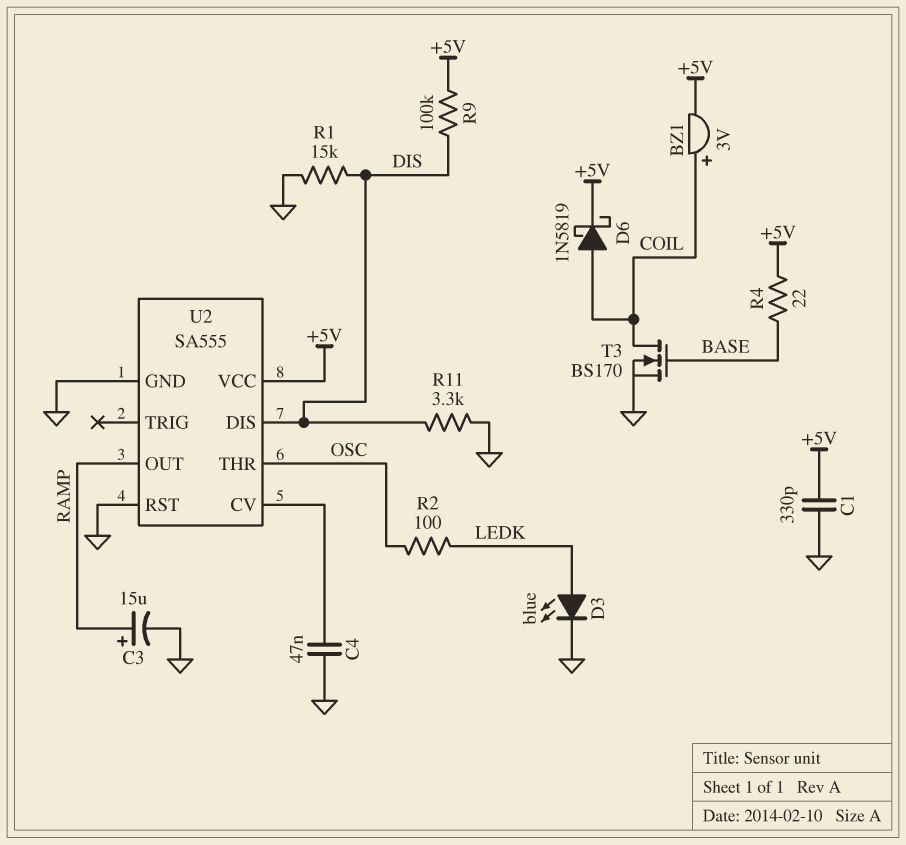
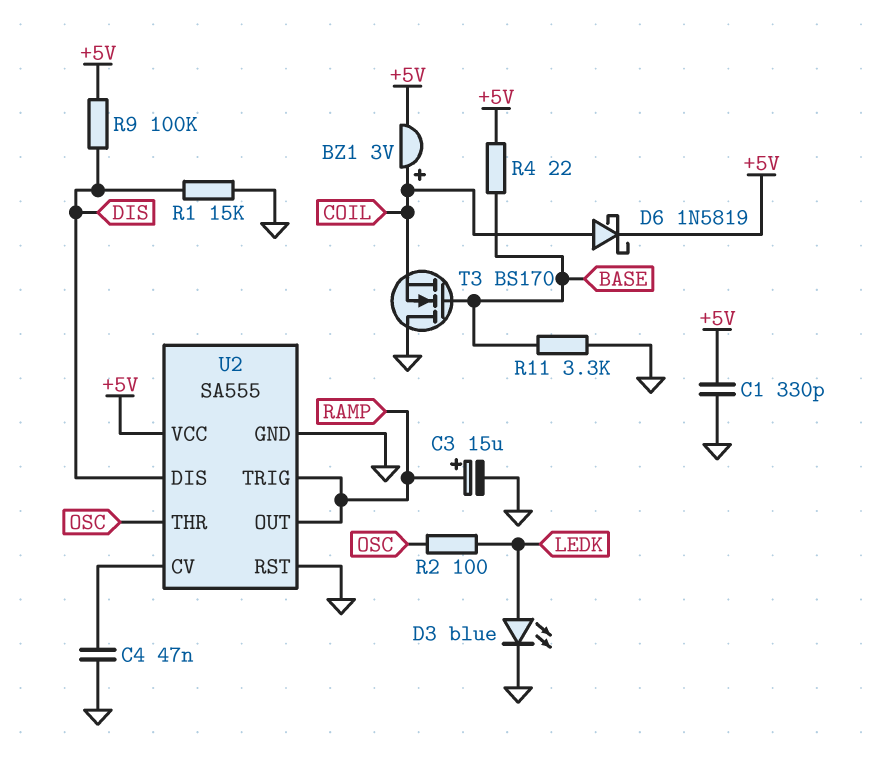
R11: 3.3k (DIS, GND) -> 3.3k (BASE, GND)
T3: NMOS BS170 (G BASE, D COIL, S GND) -> NMOS BS170 (G BASE, D GND, S COIL)
U2 pin TRIG: none -> RAMP

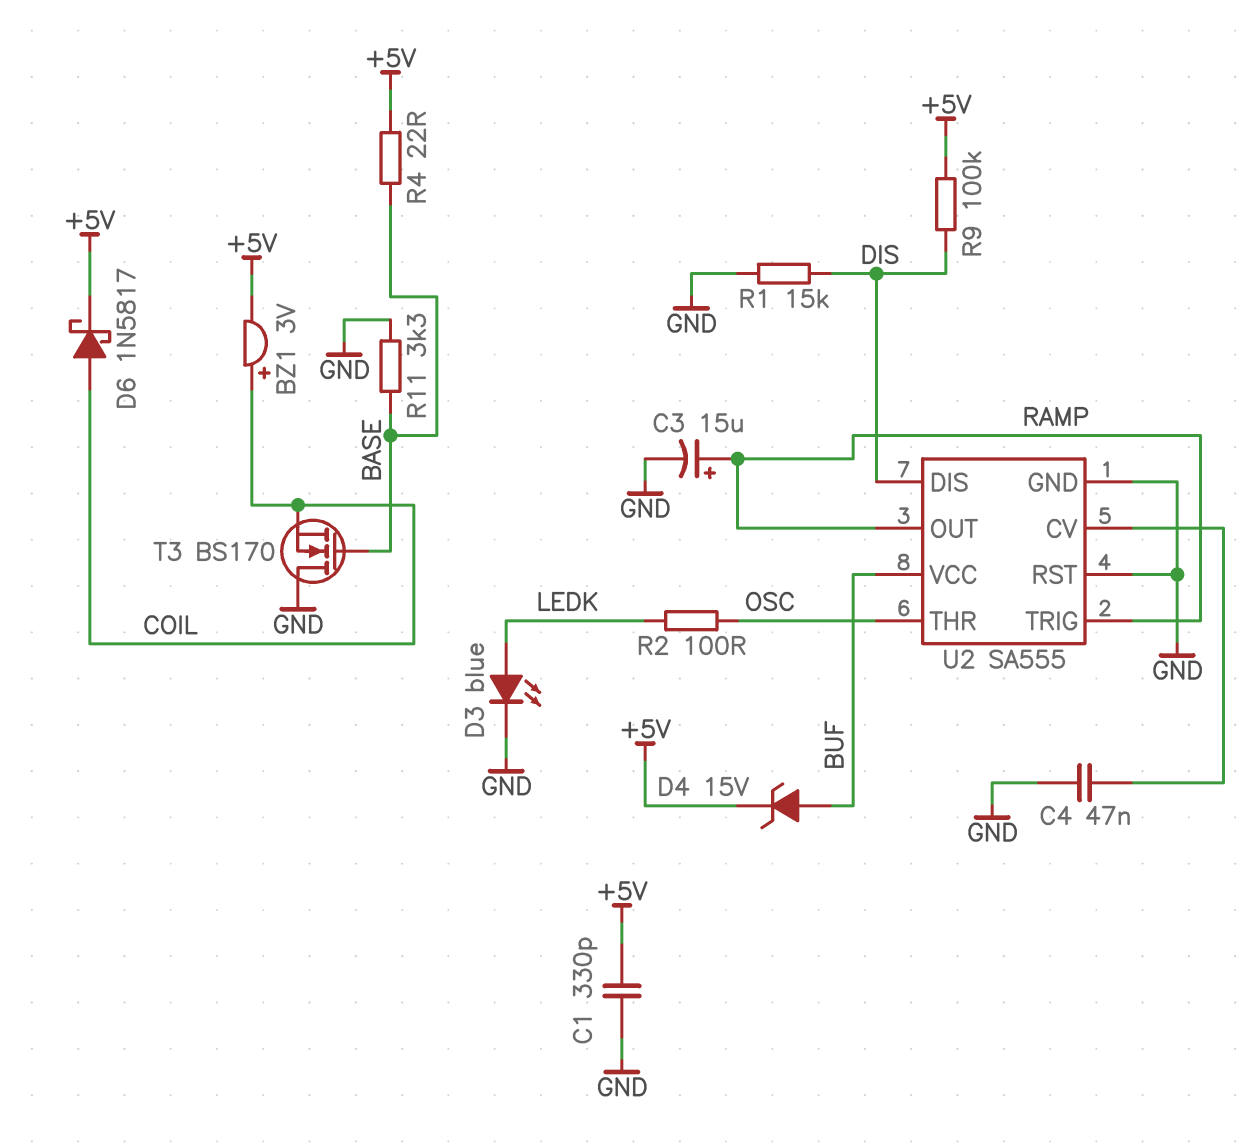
D4: none -> zener 15V (A BUF, K +5V)
D6: schottky 1N5819 (A COIL, K +5V) -> schottky 1N5817 (A COIL, K +5V)
U2 pin VCC: +5V -> BUF

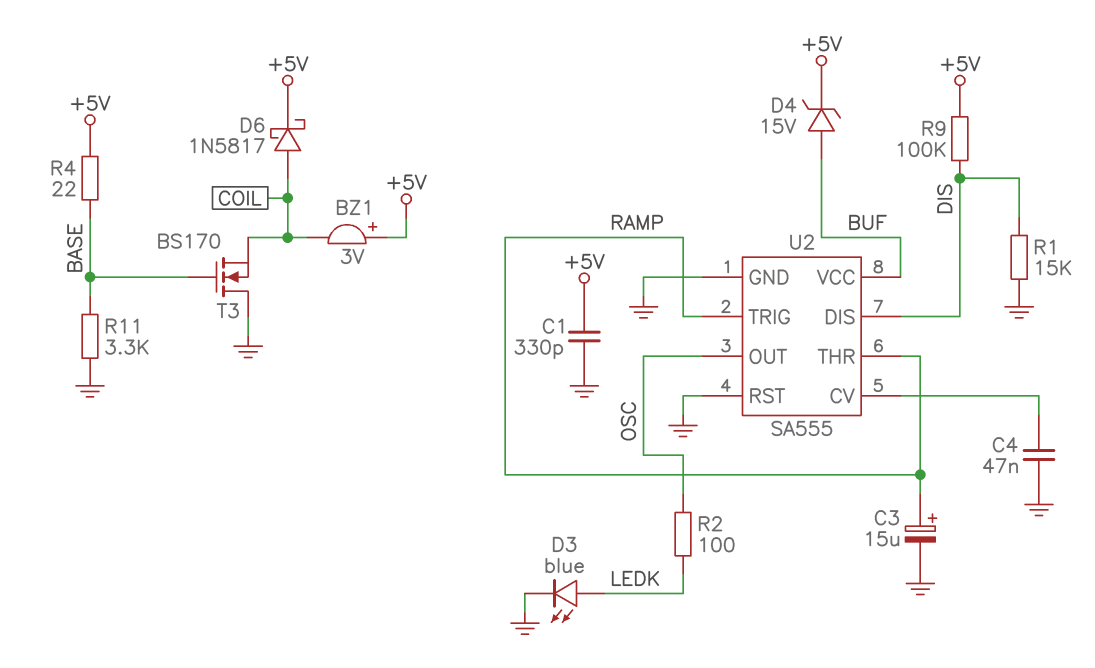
BZ1: buzzer 3V (plus COIL, minus +5V) -> buzzer 3V (plus +5V, minus COIL)
U2 pin OUT: RAMP -> OSC
U2 pin THR: OSC -> RAMP

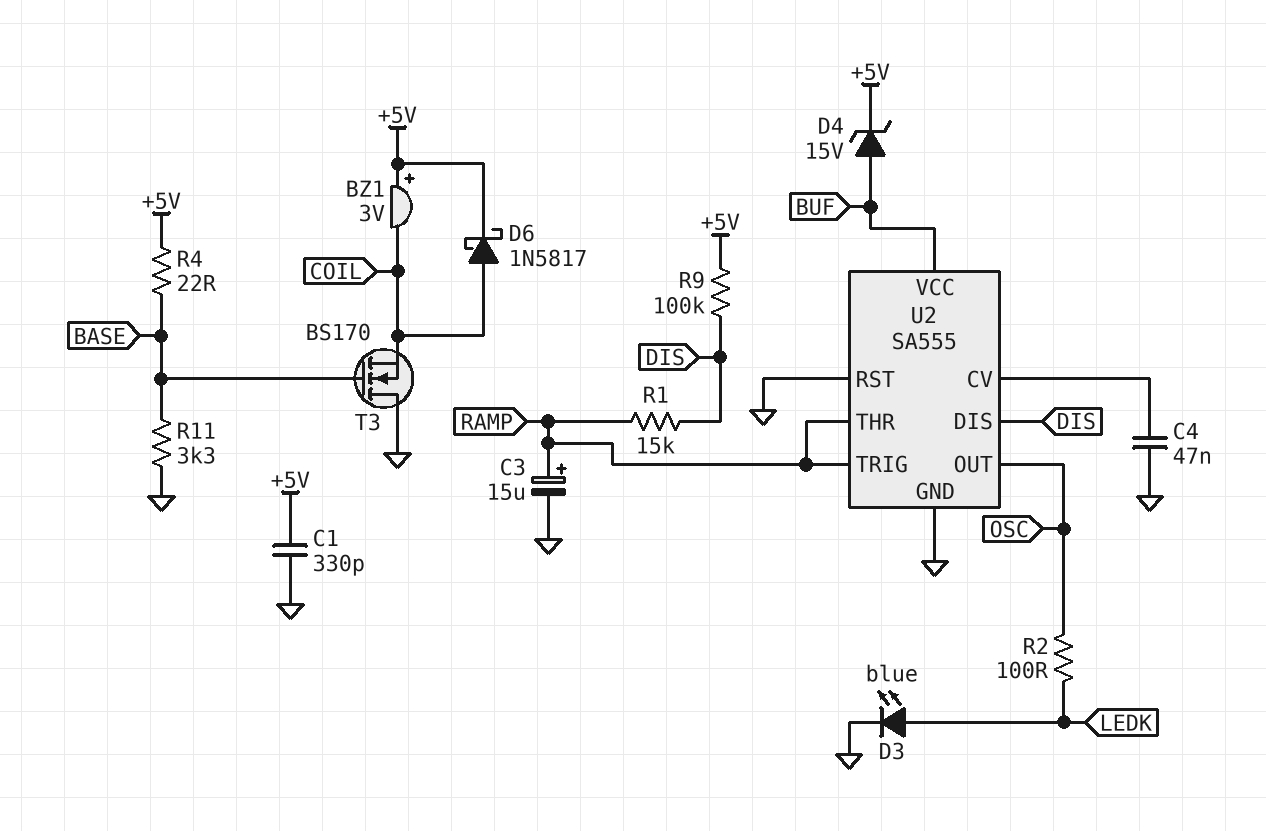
R1: 15k (DIS, GND) -> 15k (DIS, RAMP)

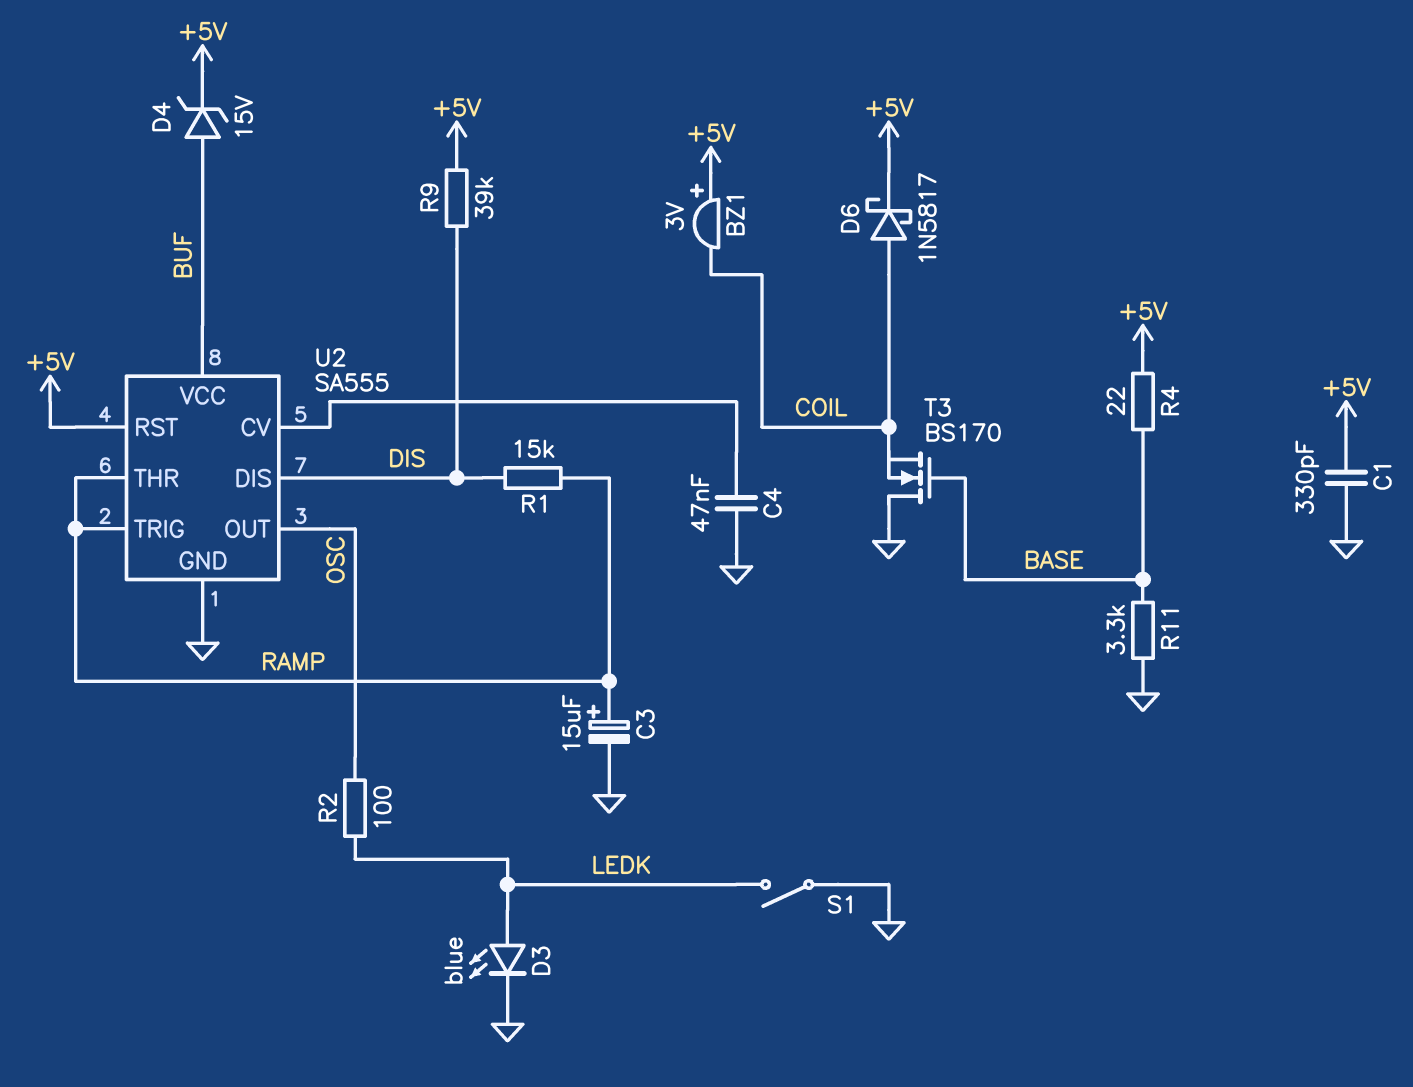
R9: 100k (+5V, DIS) -> 39k (+5V, DIS)
S1: none -> switch (GND, LEDK)
U2 pin RST: GND -> +5V

